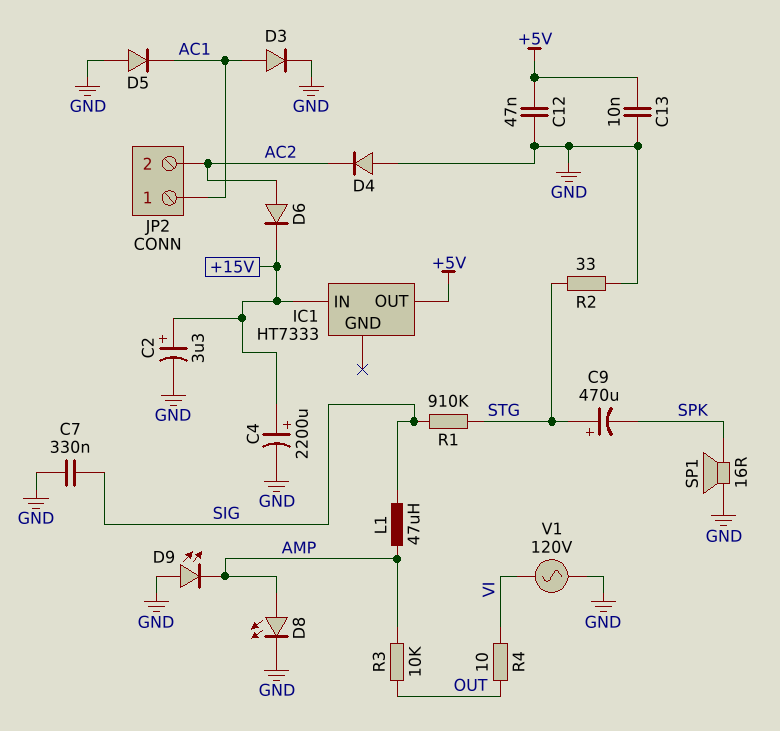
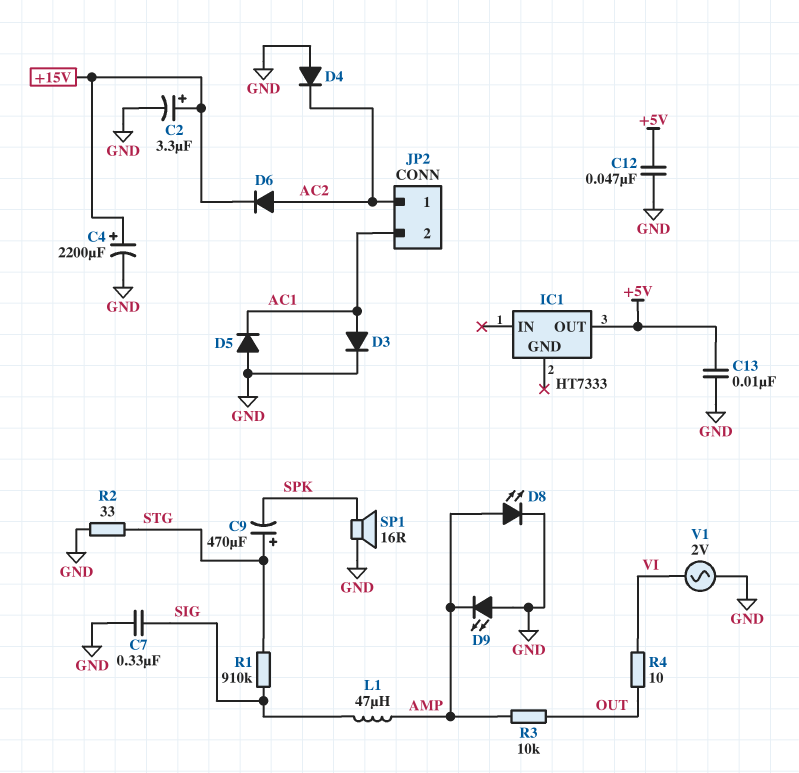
IC1 pin IN: +15V -> none
JP2 pin 1: AC1 -> AC2
JP2 pin 2: AC2 -> AC1
V1: AC 120V (GND, VI) -> AC 2V (GND, VI)

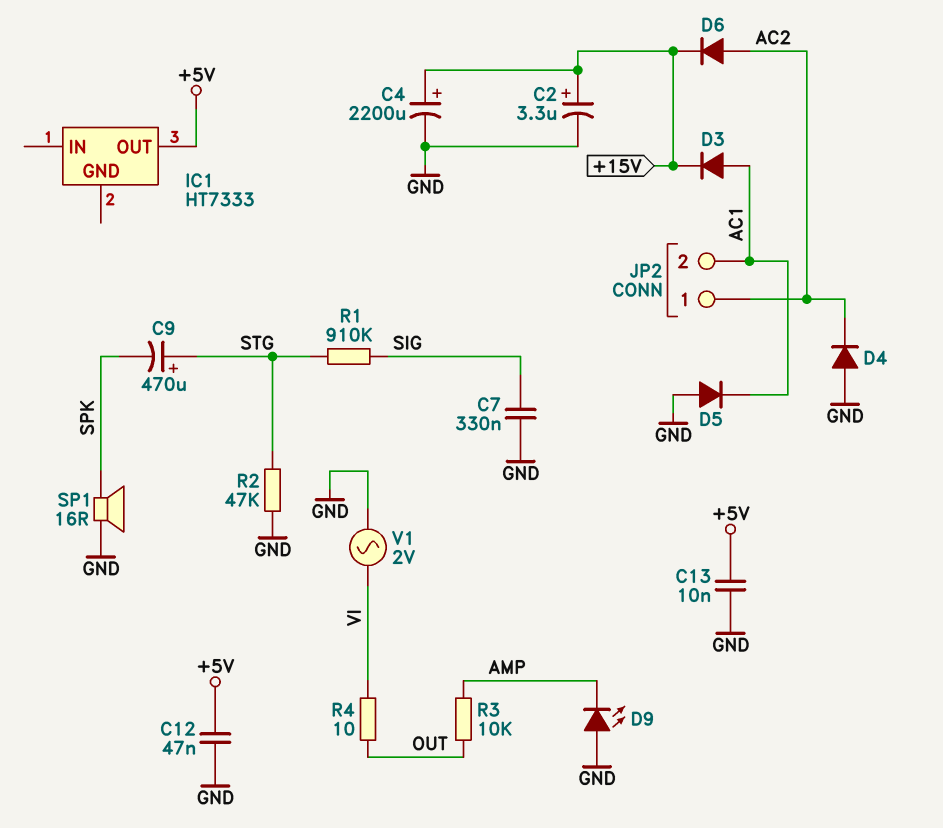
D3: diode (A AC1, K GND) -> diode (A AC1, K +15V)
D8: LED (A AMP, K GND) -> none
L1: 47uH (AMP, SIG) -> none
R2: 33 (GND, STG) -> 47k (GND, STG)

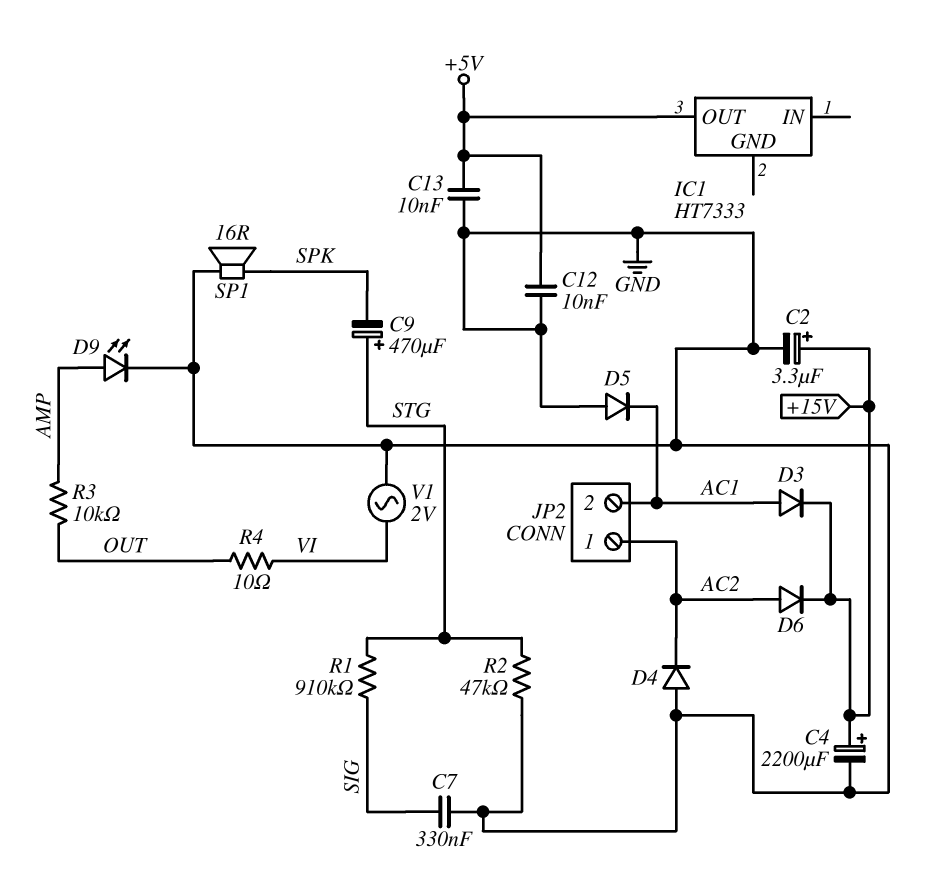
C12: 47nF (+5V, GND) -> 10nF (+5V, GND)
D9: LED (A GND, K AMP) -> LED (A AMP, K GND)

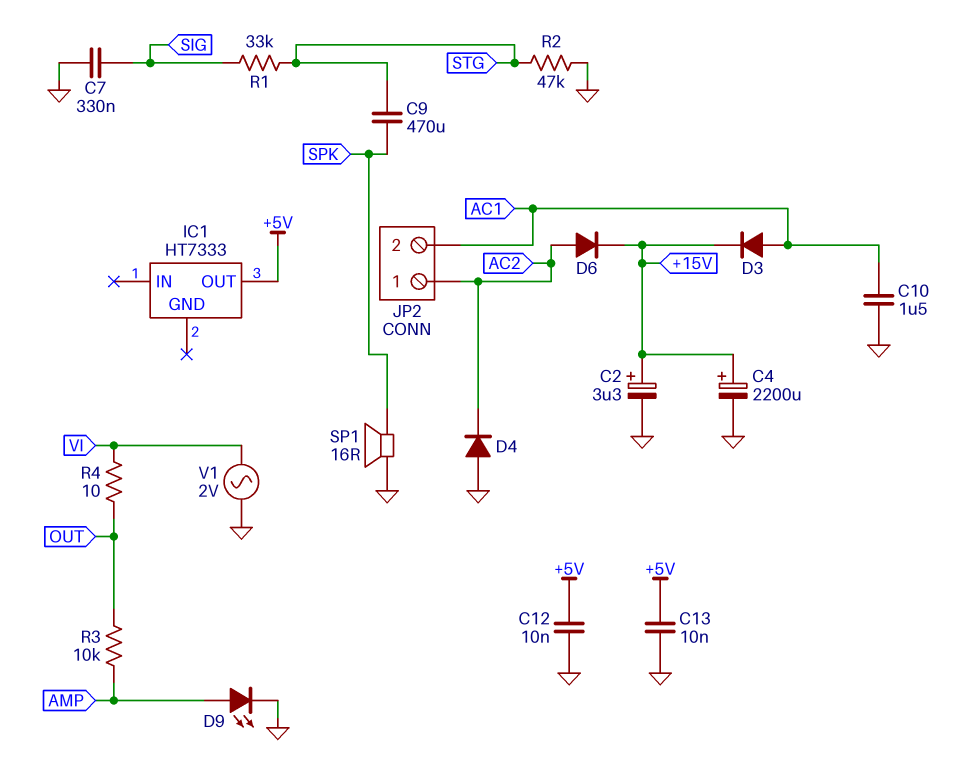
C9: 470uF (plus STG, minus SPK) -> 470uF (SPK, STG)
C10: none -> 1.5uF (AC1, GND)
D5: diode (A GND, K AC1) -> none
R1: 910k (SIG, STG) -> 33k (SIG, STG)

